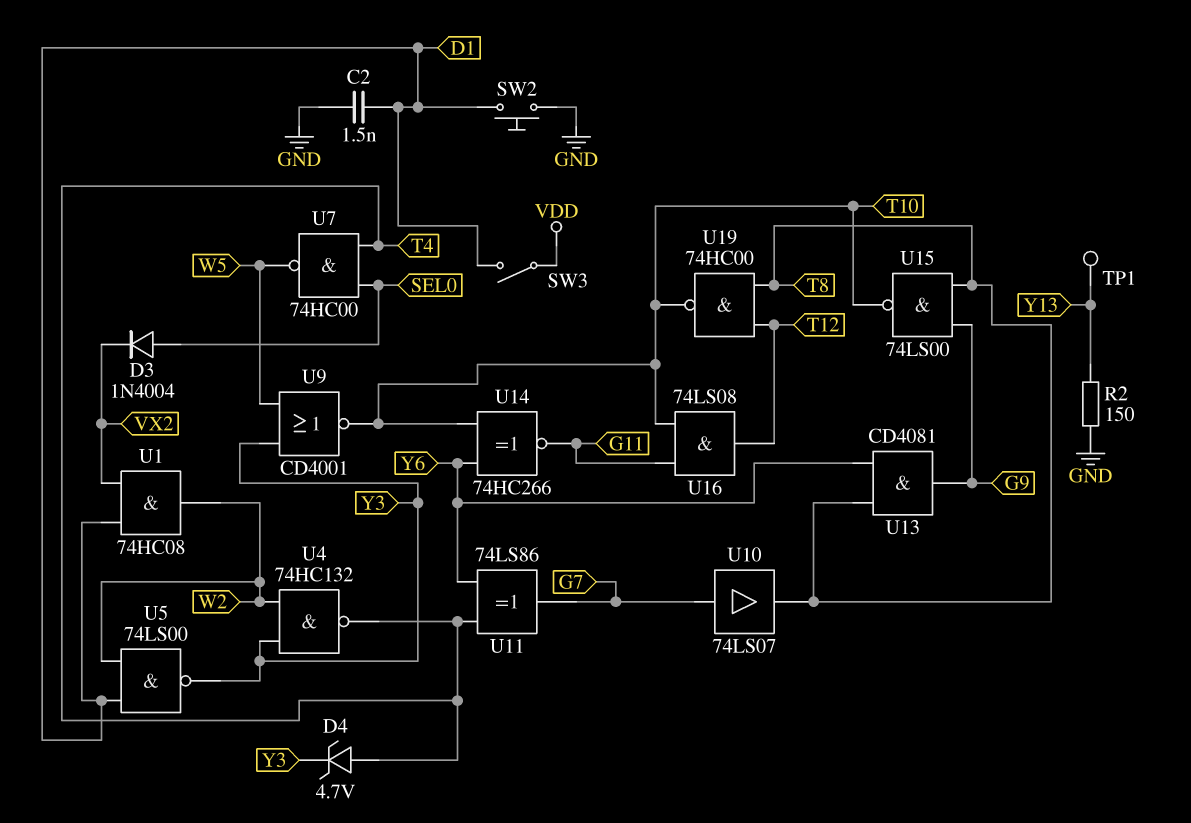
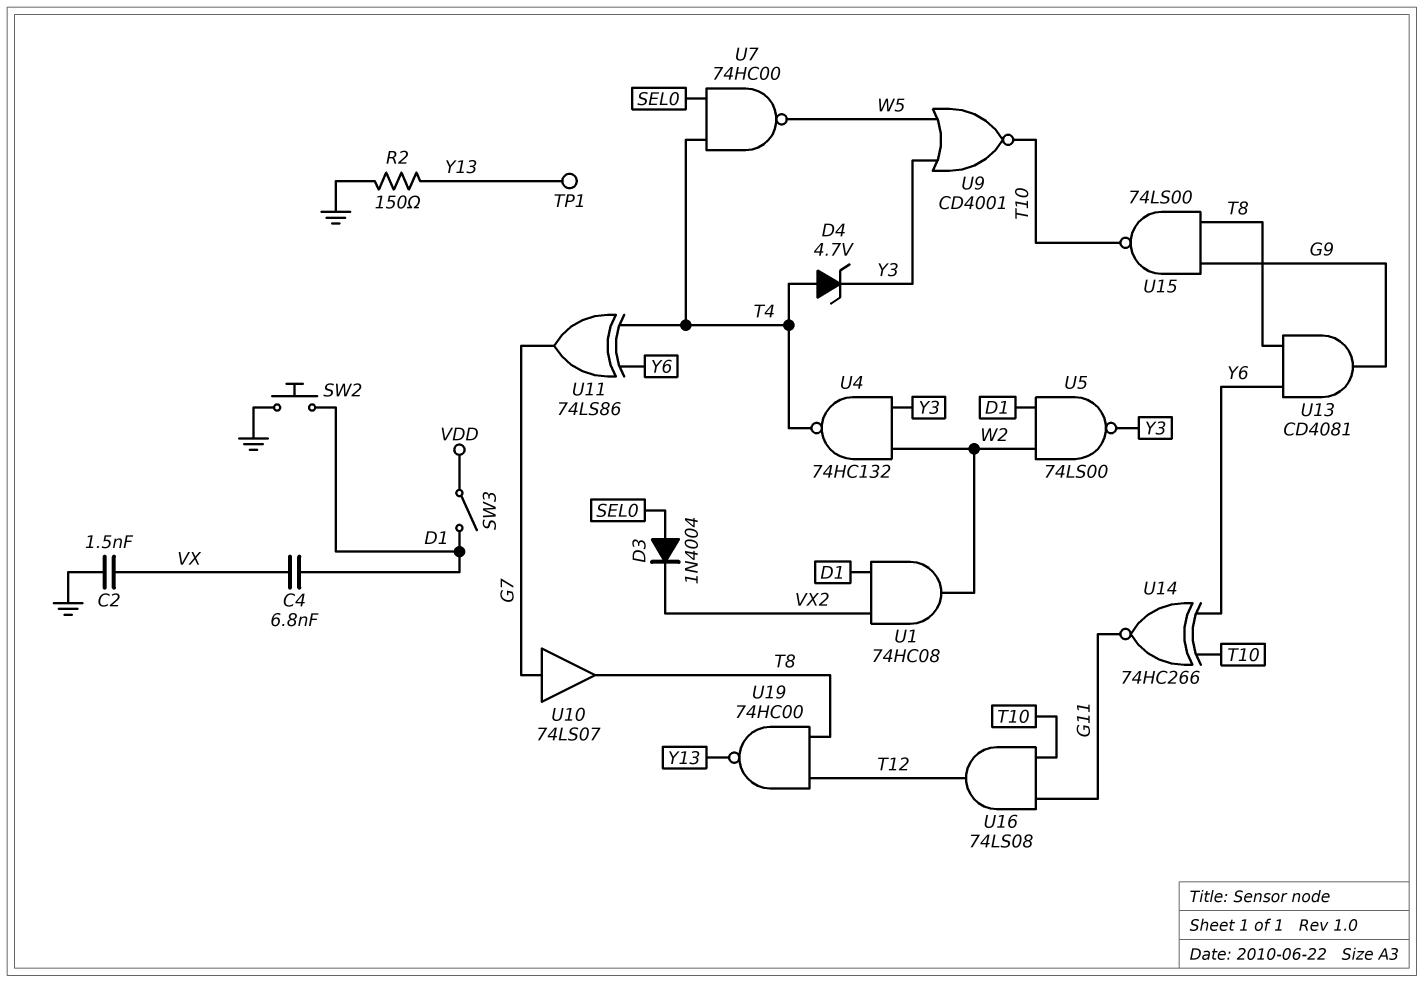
C2: 1.5nF (D1, GND) -> 1.5nF (GND, VX)
C4: none -> 6.8nF (D1, VX)
U19: NAND 74HC00 (in T8, in T12, out T10) -> NAND 74HC00 (in T8, in T12, out Y13)

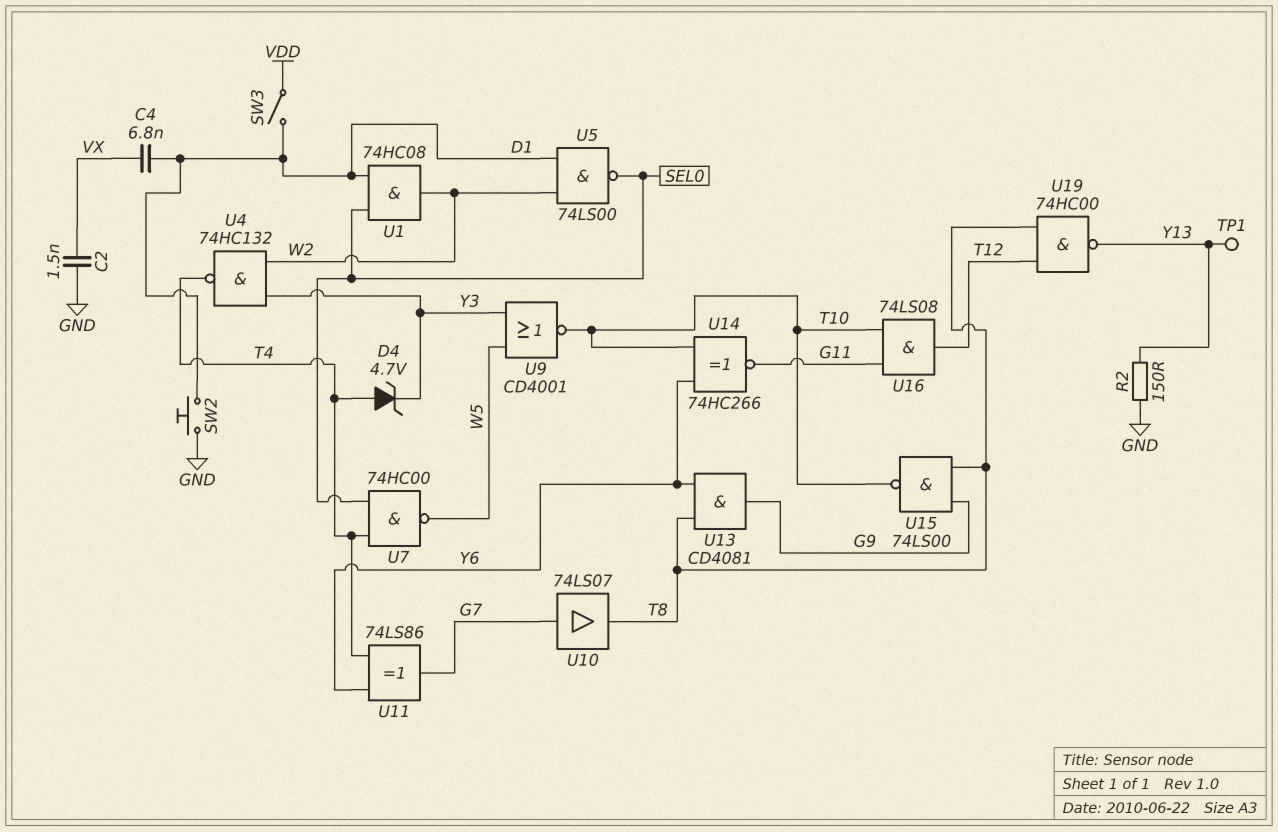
D3: diode 1N4004 (A SEL0, K VX2) -> none
U1: AND 74HC08 (in D1, in VX2, out W2) -> AND 74HC08 (in D1, in SEL0, out W2)
U5: NAND 74LS00 (in D1, in W2, out Y3) -> NAND 74LS00 (in D1, in W2, out SEL0)

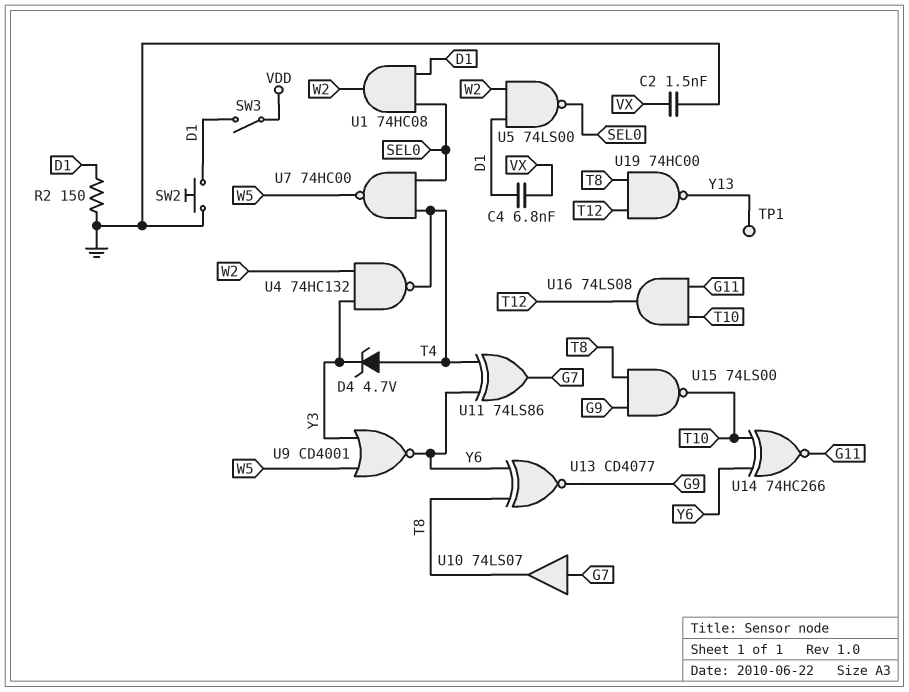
R2: 150 (GND, Y13) -> 150 (D1, GND)
U9: NOR CD4001 (in W5, in Y3, out T10) -> NOR CD4001 (in W5, in Y3, out Y6)
U13: AND CD4081 (in T8, in Y6, out G9) -> XNOR CD4077 (in T8, in Y6, out G9)

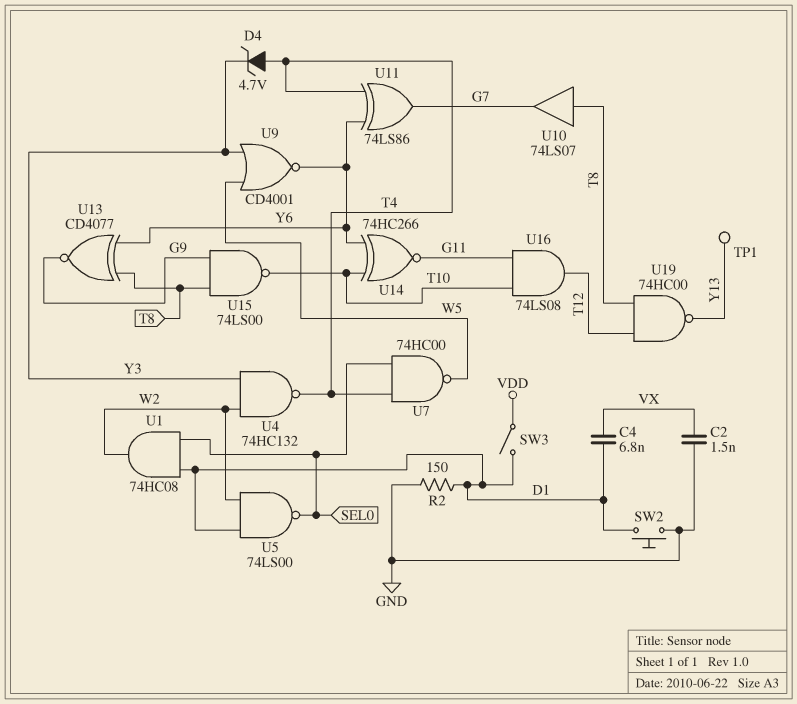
U10: buffer 74LS07 (in G7, out T8) -> buffer 74LS07 (in T8, out G7)

